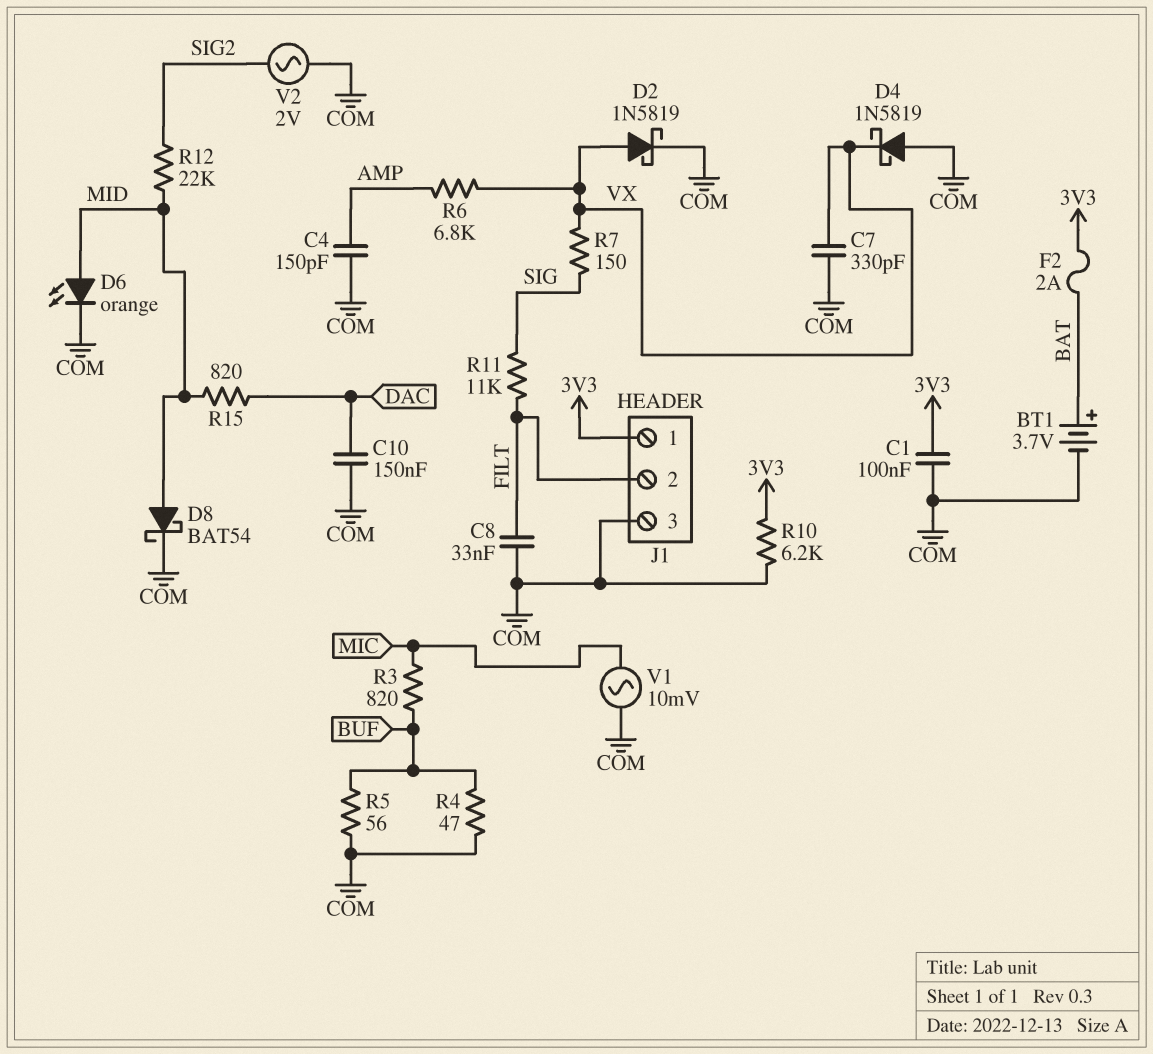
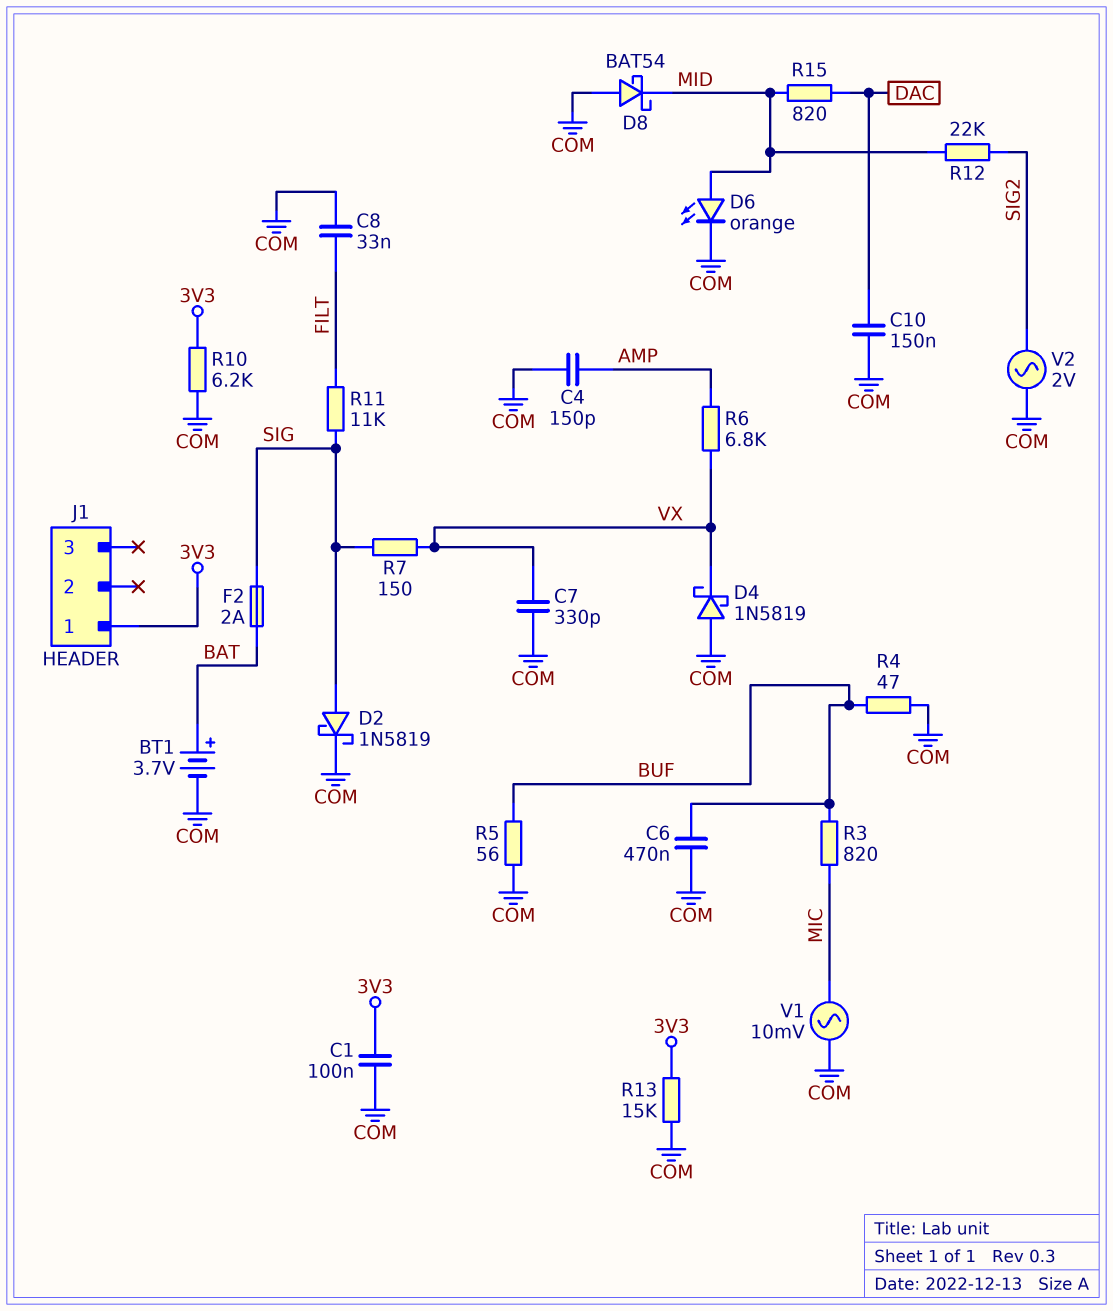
C6: none -> 470nF (BUF, COM)
D2: schottky 1N5819 (A VX, K COM) -> schottky 1N5819 (A SIG, K COM)
D8: schottky BAT54 (A MID, K COM) -> schottky BAT54 (A COM, K MID)
F2: 2A (3V3, BAT) -> 2A (BAT, SIG)
J1 pin 2: FILT -> none
J1 pin 3: COM -> none
R13: none -> 15k (3V3, COM)

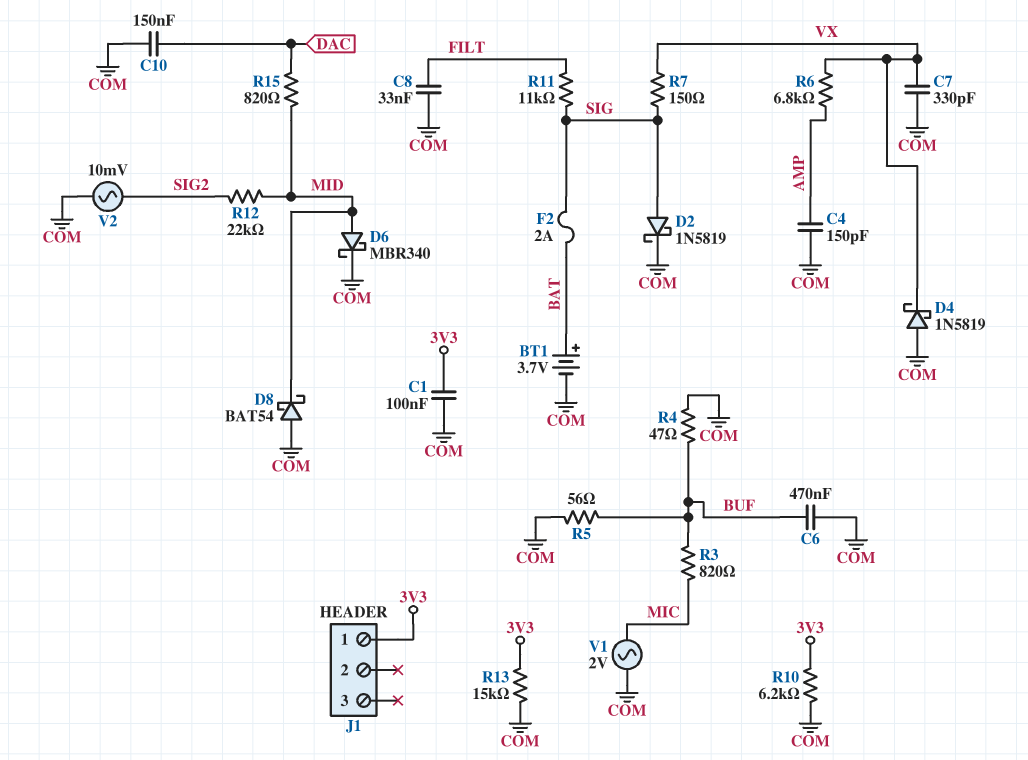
D6: LED orange (A MID, K COM) -> schottky MBR340 (A MID, K COM)
V1: AC 10mV (COM, MIC) -> AC 2V (COM, MIC)
V2: AC 2V (COM, SIG2) -> AC 10mV (COM, SIG2)

